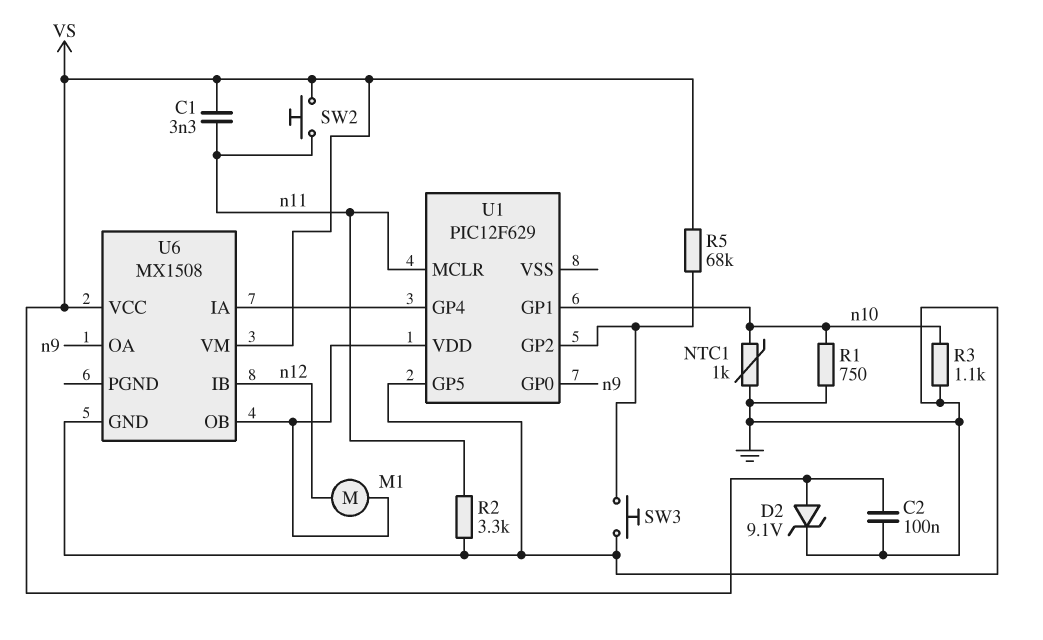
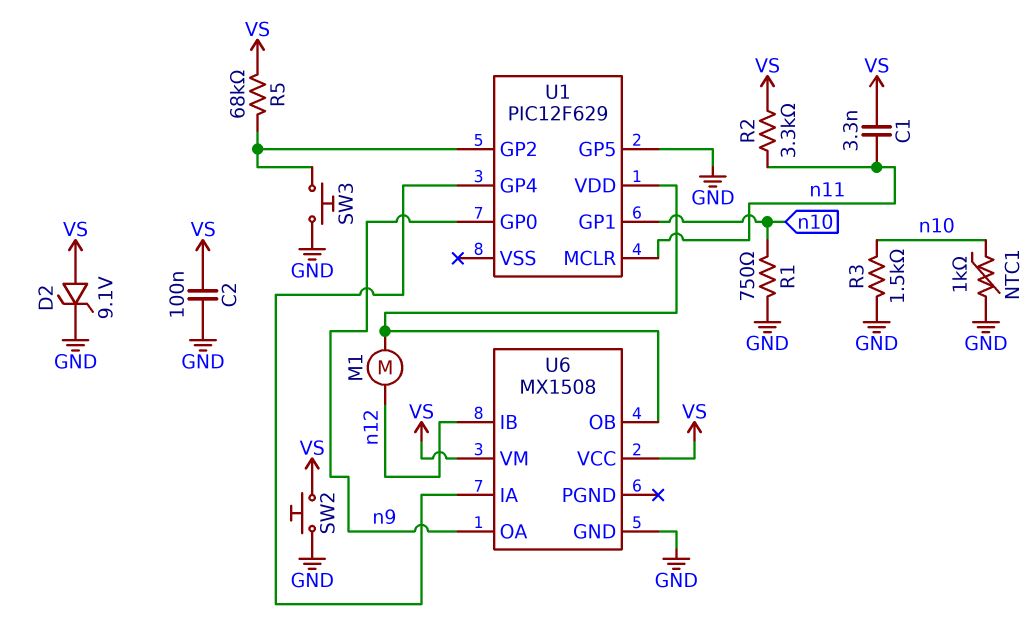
R2: 3.3k (GND, n11) -> 3.3k (VS, n11)
R3: 1.1k (GND, n10) -> 1.5k (GND, n10)
SW2: button (VS, n11) -> button (GND, VS)

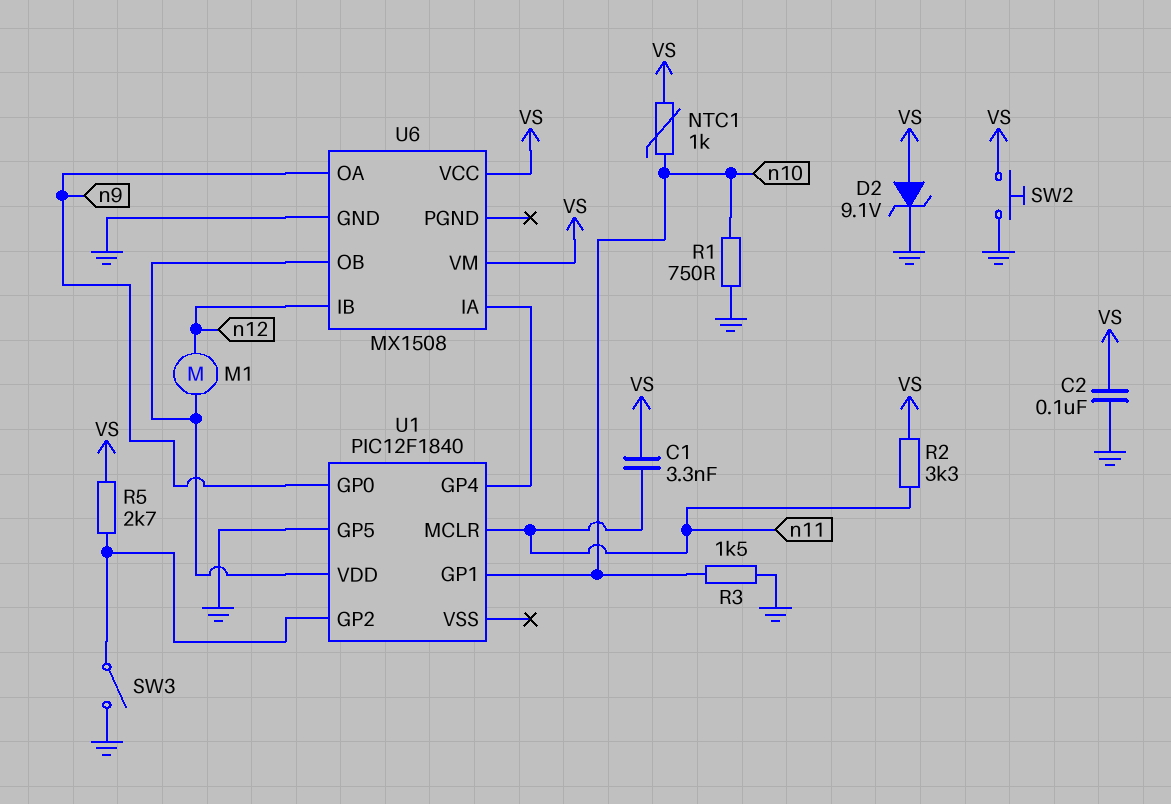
NTC1: 1k (GND, n10) -> 1k (VS, n10)
R5: 68k (U1/GP2, VS) -> 2.7k (U1/GP2, VS)
SW3: button (GND, U1/GP2) -> switch (GND, U1/GP2)
U1: PIC12F629 -> PIC12F1840

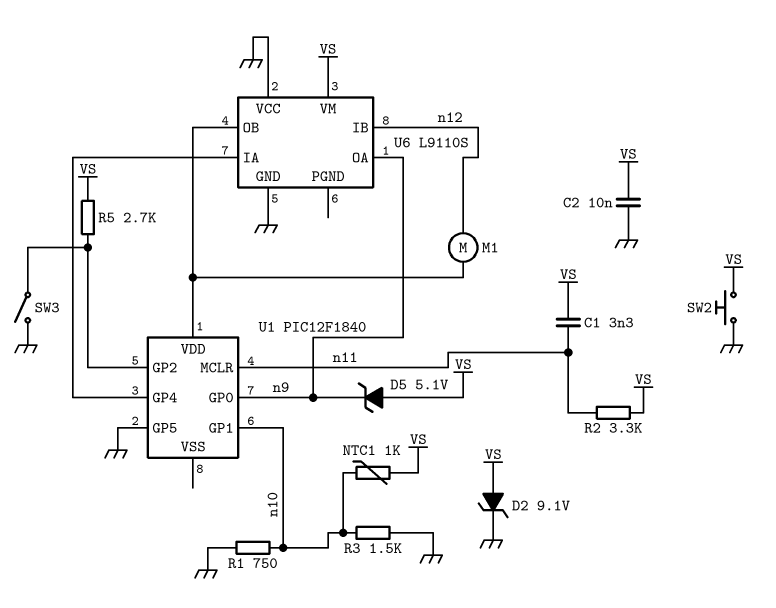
C2: 100nF (GND, VS) -> 10nF (GND, VS)
D5: none -> zener 5.1V (A VS, K n9)
U6: MX1508 -> L9110S
U6 pin VCC: VS -> GND

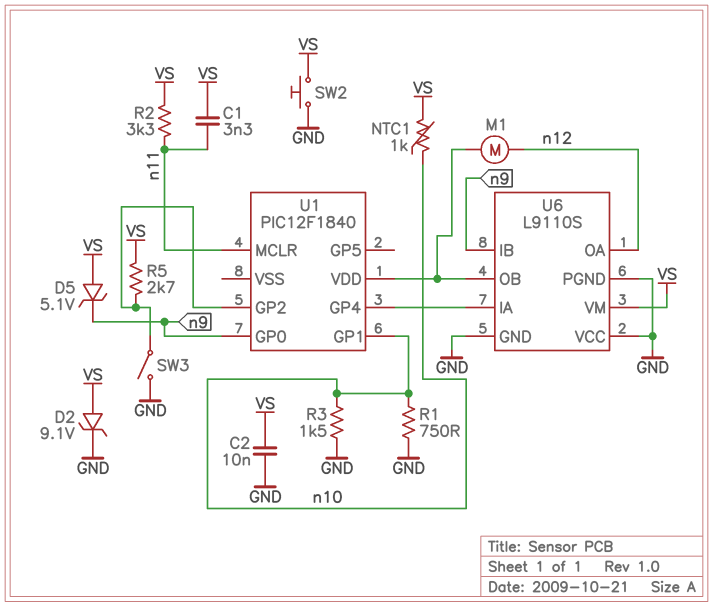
U1 pin GP5: GND -> none
U6 pin IB: n12 -> n9
U6 pin OA: n9 -> n12
U6 pin PGND: none -> GND

